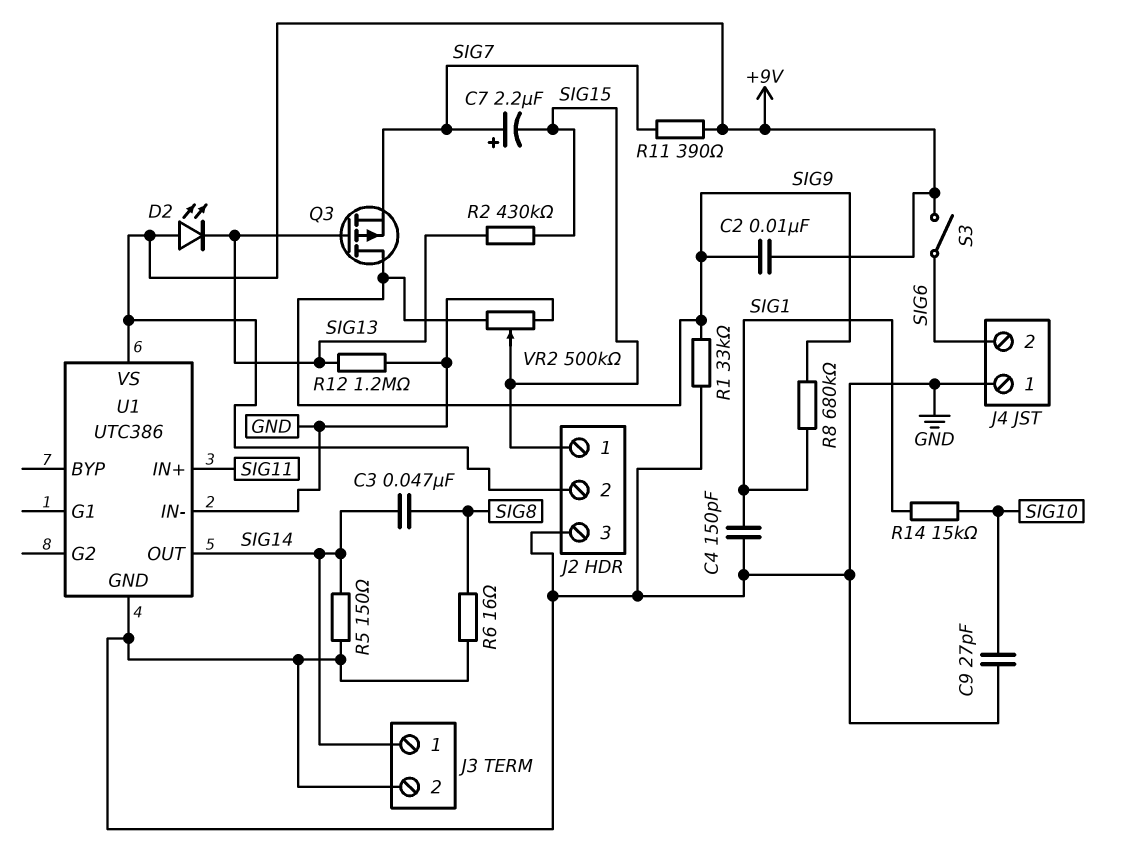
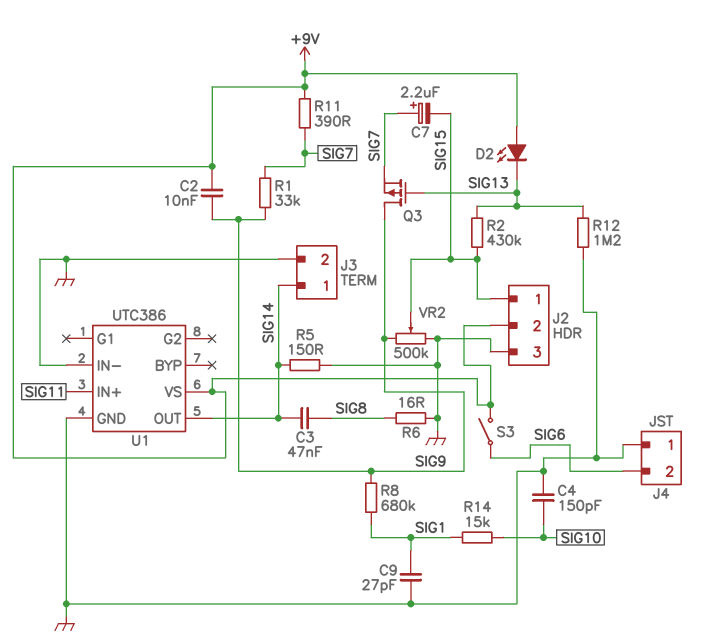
C4: 150pF (GND, SIG1) -> 150pF (GND, SIG10)
C9: 27pF (GND, SIG10) -> 27pF (GND, SIG1)
R1: 33k (GND, SIG9) -> 33k (SIG7, SIG9)

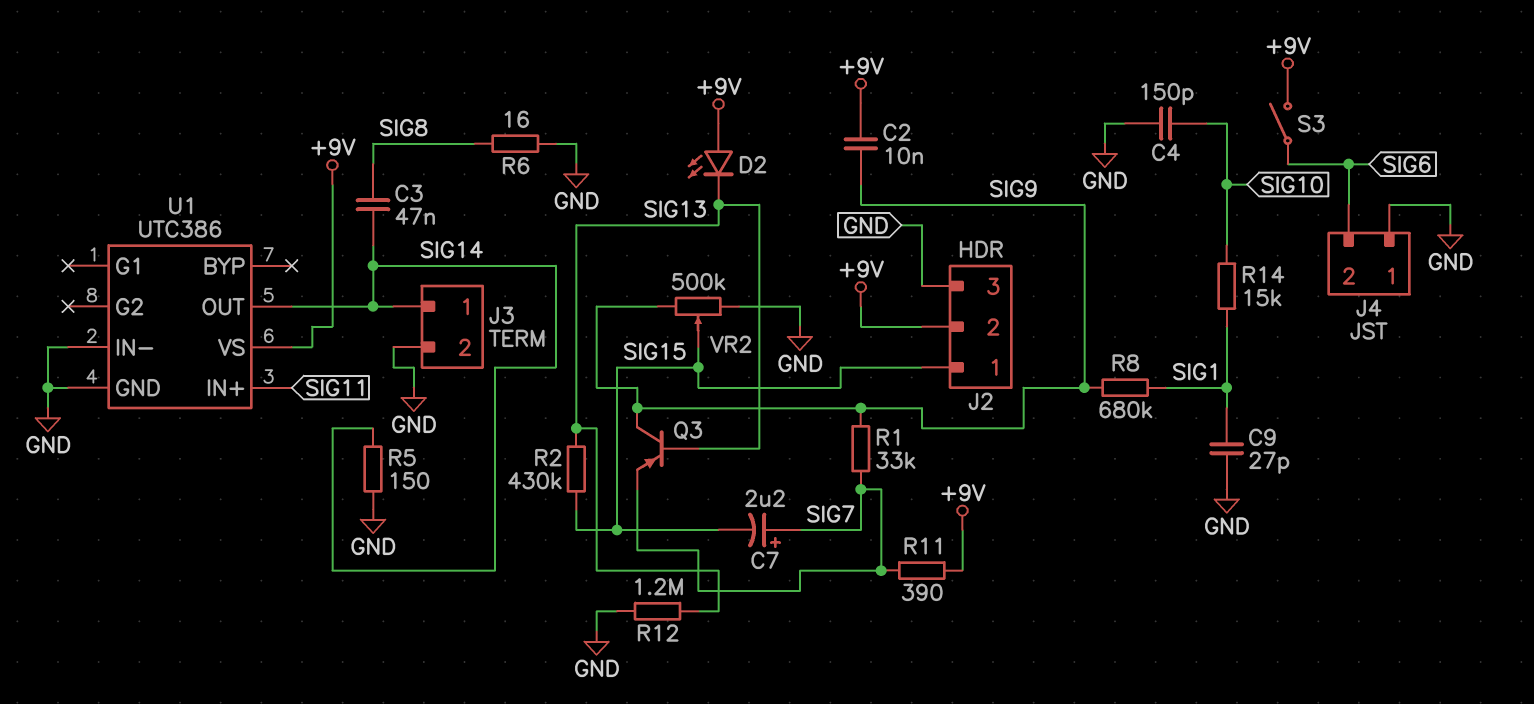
Q3: PMOS (G SIG13, D SIG9, S SIG7) -> PNP (B SIG13, C SIG9, E SIG7)

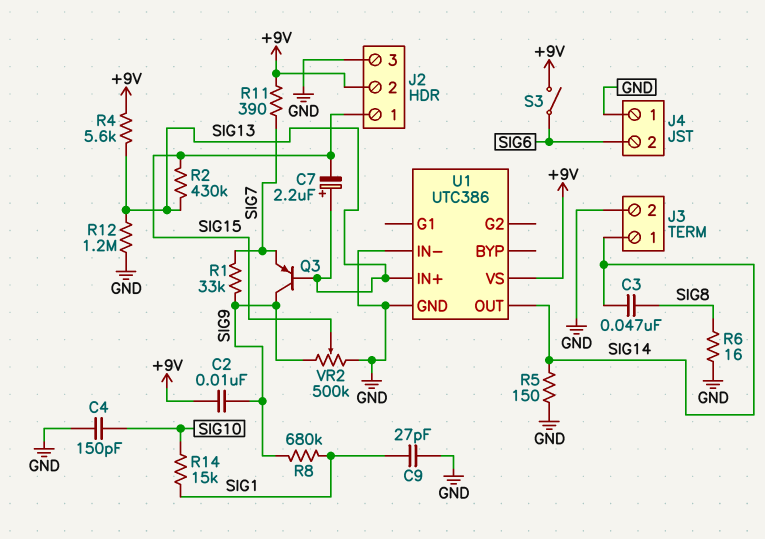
C7: 2.2uF (plus SIG7, minus SIG15) -> 2.2uF (plus SIG13, minus SIG15)
D2: LED (A +9V, K SIG13) -> none
R4: none -> 5.6k (+9V, SIG13)
U1 pin IN+: SIG11 -> SIG13

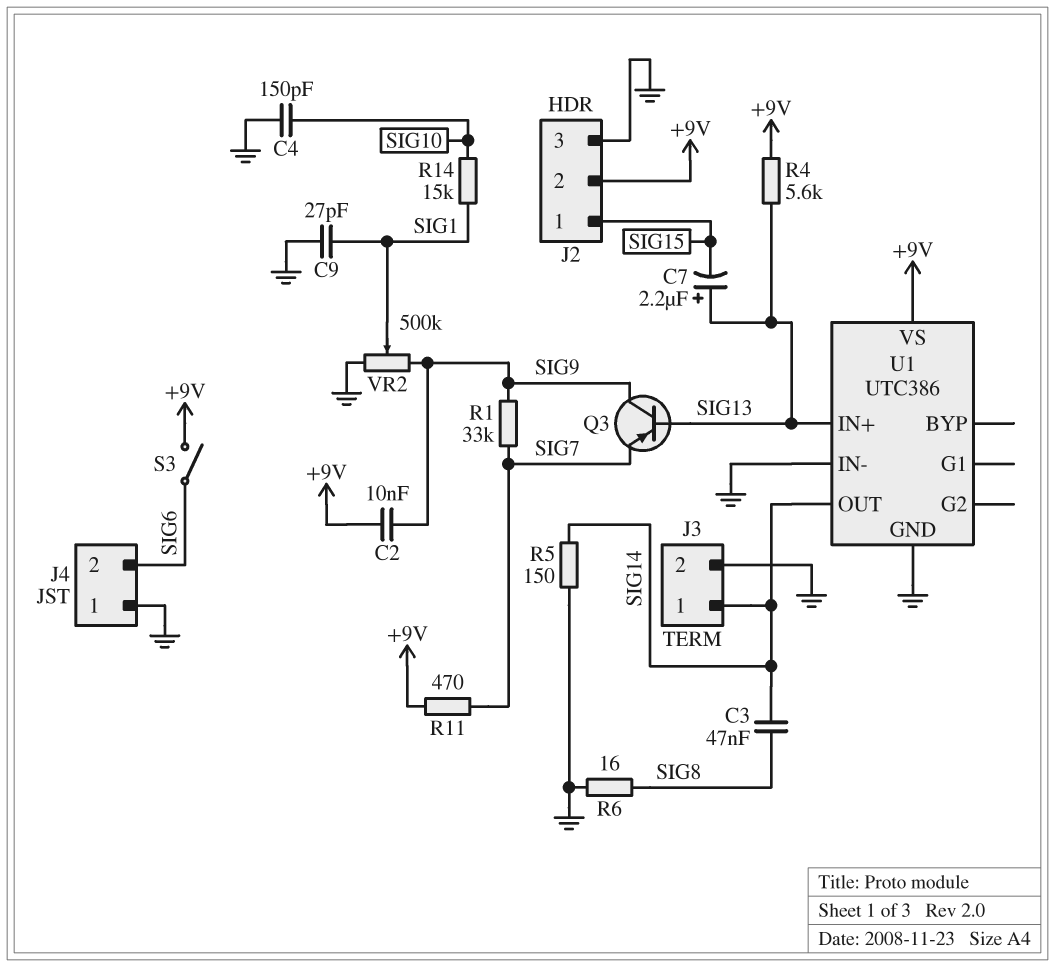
R2: 430k (SIG13, SIG15) -> none
R8: 680k (SIG1, SIG9) -> none
R11: 390 (+9V, SIG7) -> 470 (+9V, SIG7)
R12: 1.2M (GND, SIG13) -> none
VR2: 500k (GND, SIG9, wiper SIG15) -> 500k (GND, SIG9, wiper SIG1)

